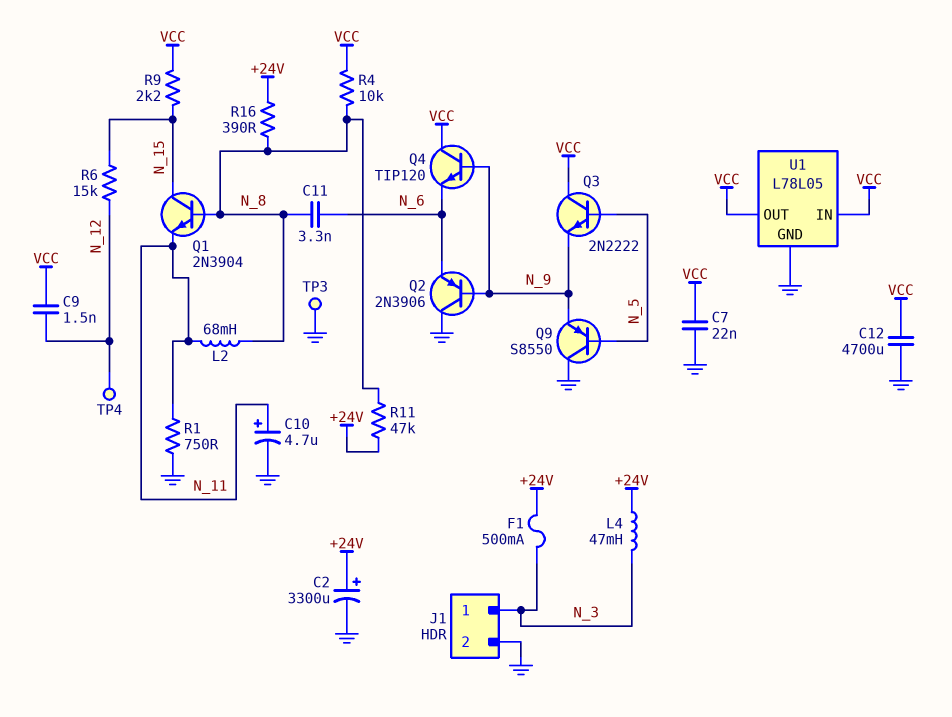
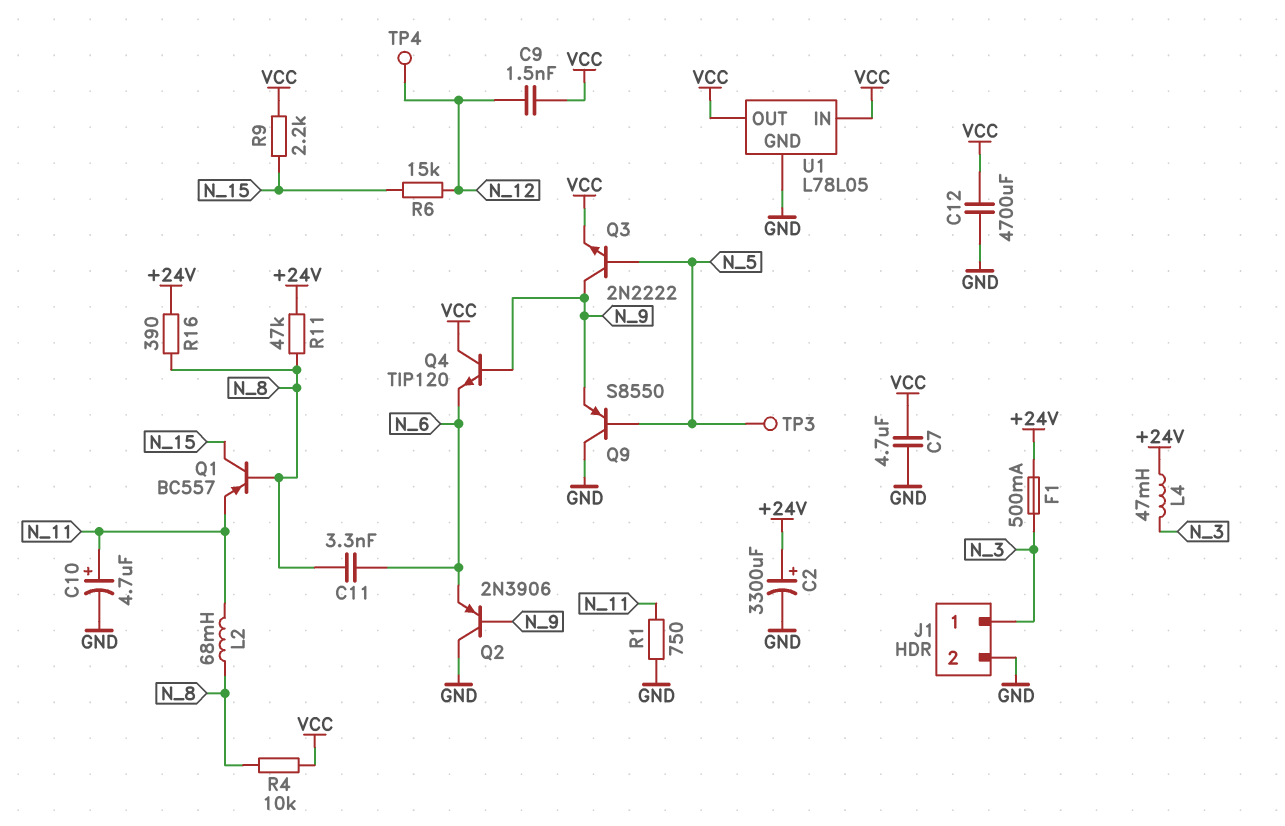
C7: 22nF (GND, VCC) -> 4.7uF (GND, VCC)
Q1: NPN 2N3904 (B N_8, C N_15, E N_11) -> PNP BC557 (B N_8, C N_15, E N_11)
Q3: NPN 2N2222 (B N_5, C VCC, E N_9) -> NPN 2N2222 (B N_5, C N_9, E VCC)
TP3: test point (GND) -> test point (N_5)

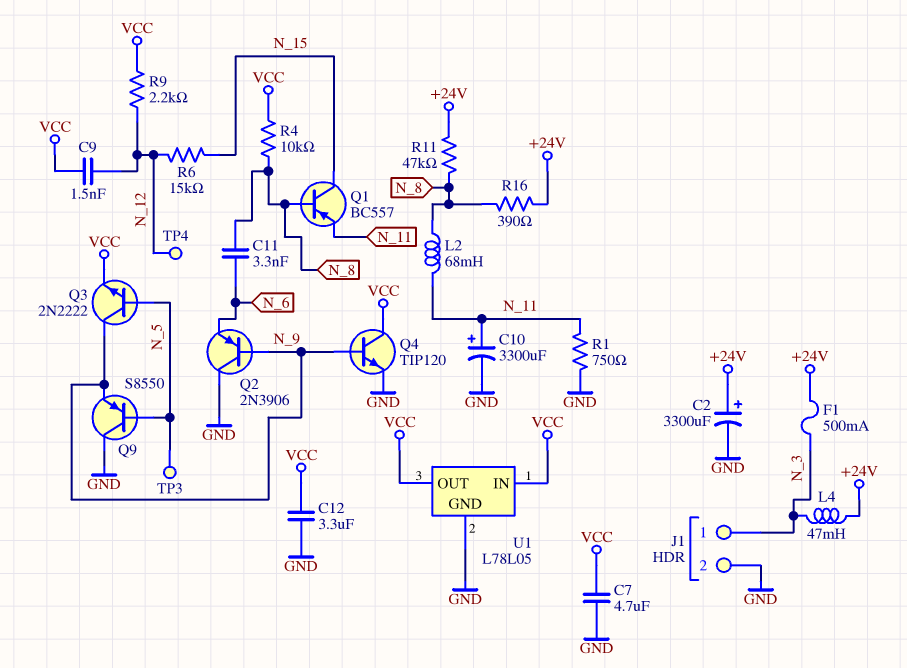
C10: 4.7uF (plus N_11, minus GND) -> 3300uF (plus N_11, minus GND)
C12: 4700uF (GND, VCC) -> 3.3uF (GND, VCC)
Q4: NPN TIP120 (B N_9, C VCC, E N_6) -> NPN TIP120 (B N_9, C VCC, E GND)
R9: 2.2k (N_15, VCC) -> 2.2k (N_12, VCC)

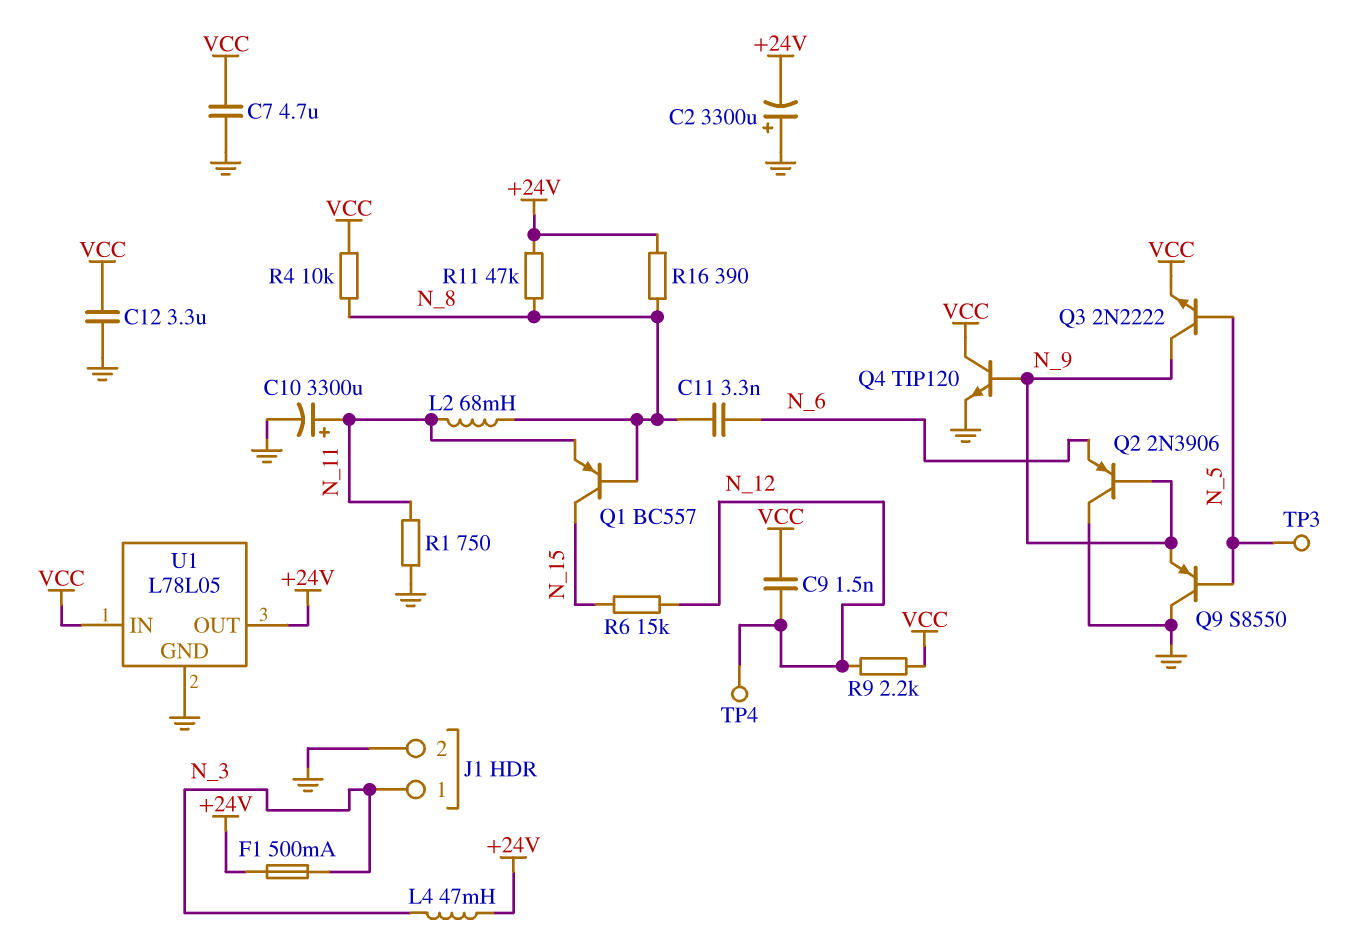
C2: 3300uF (plus +24V, minus GND) -> 3300uF (plus GND, minus +24V)
U1 pin OUT: VCC -> +24V

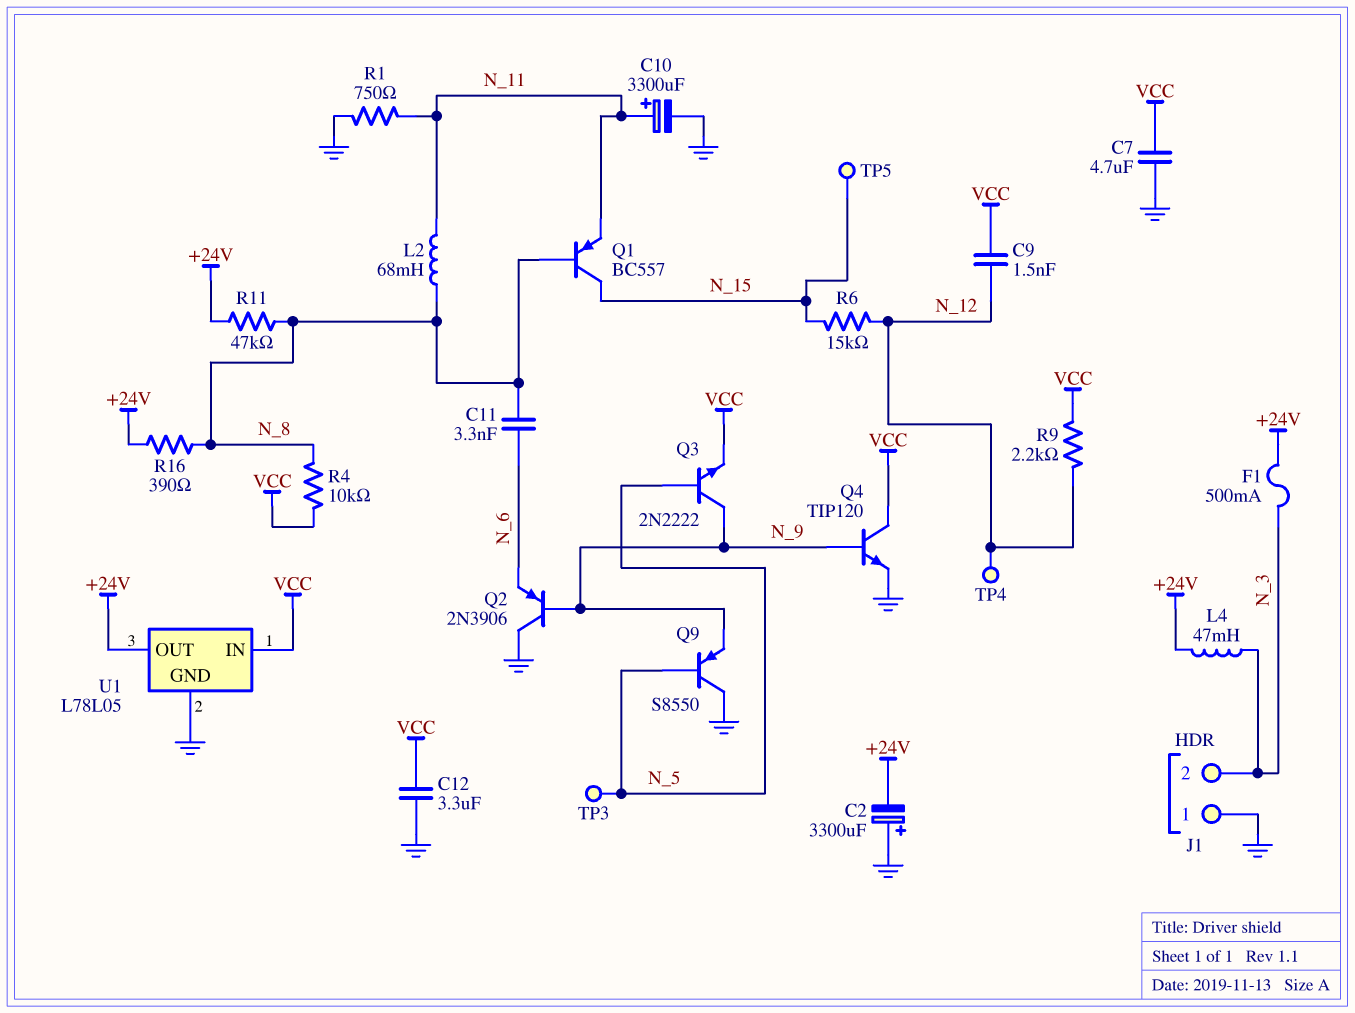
J1 pin 1: N_3 -> GND
J1 pin 2: GND -> N_3
TP5: none -> test point (N_15)

